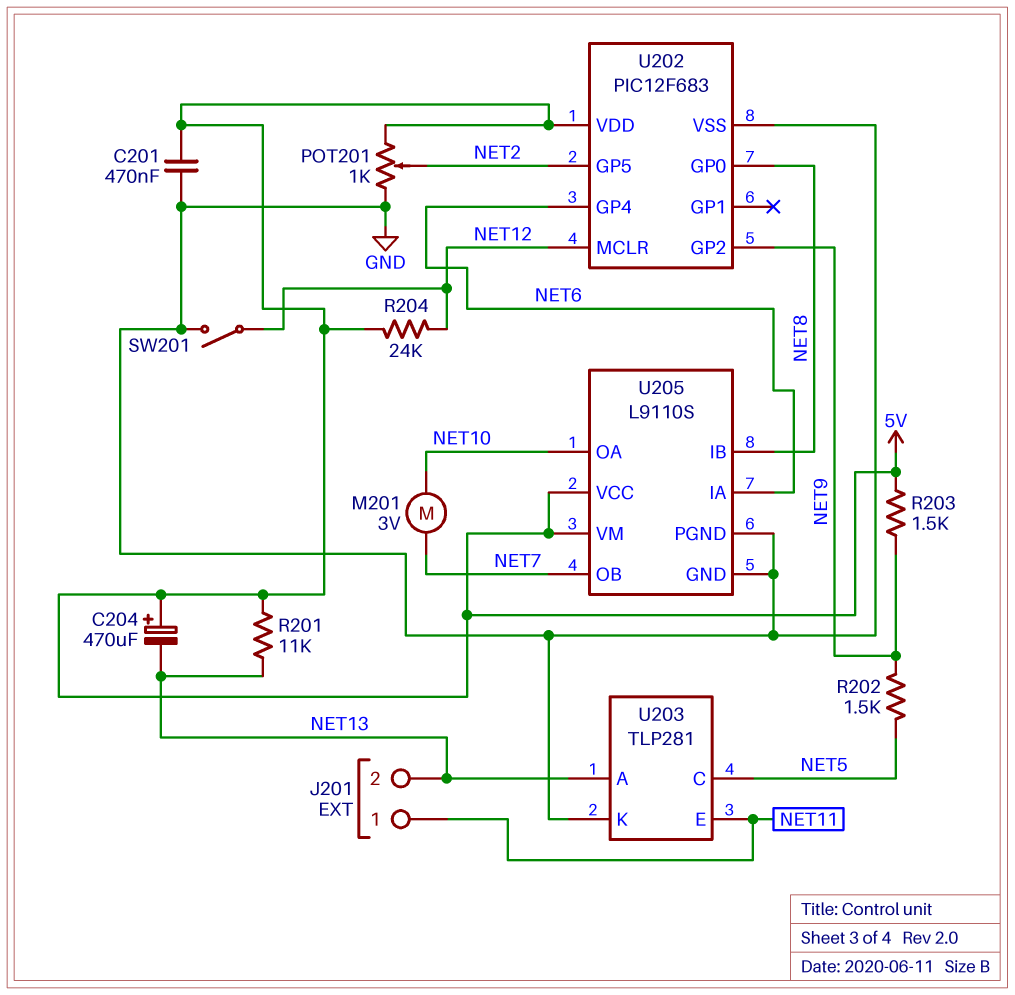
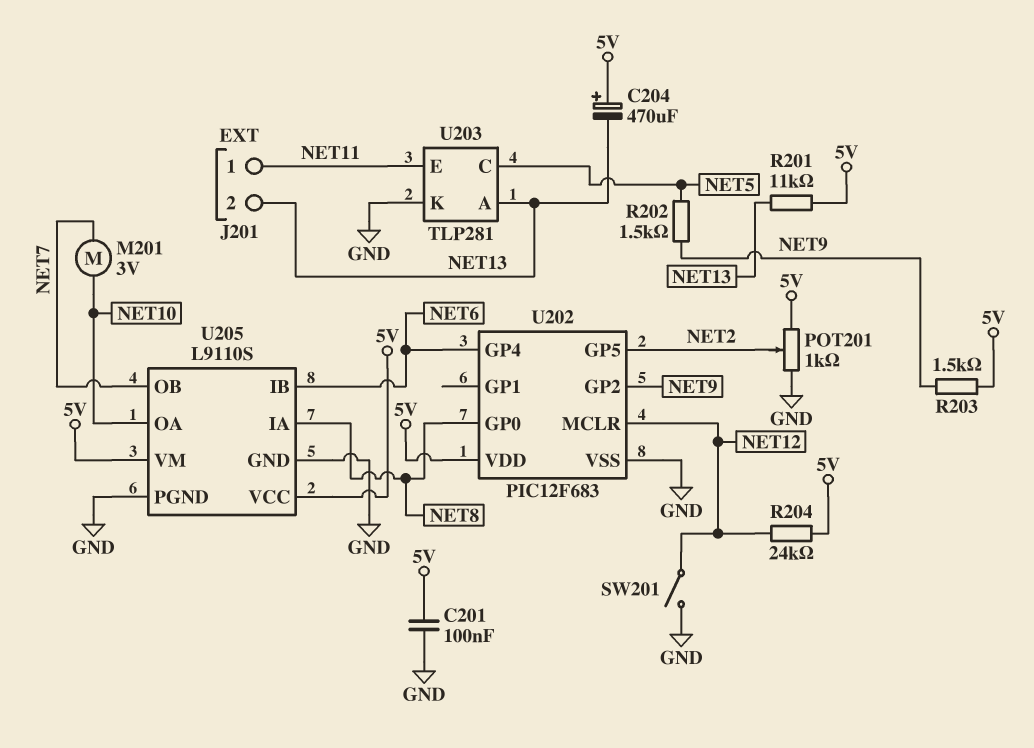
C201: 470nF (5V, GND) -> 100nF (5V, GND)
U205 pin IA: NET6 -> NET8
U205 pin IB: NET8 -> NET6

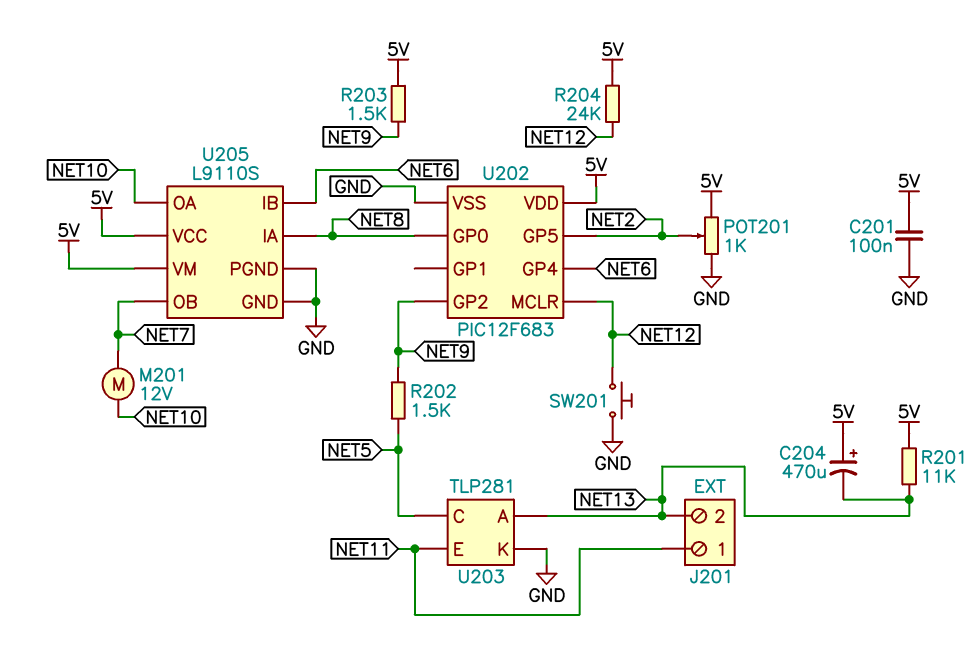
M201: motor 3V (NET7, NET10) -> motor 12V (NET7, NET10)
SW201: switch (GND, NET12) -> button (GND, NET12)

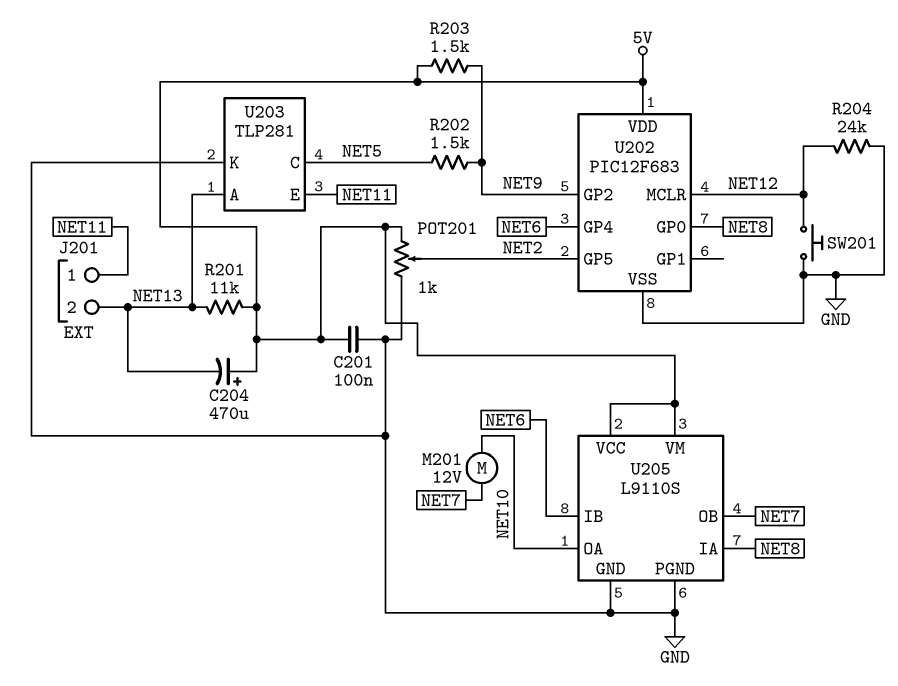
R204: 24k (5V, NET12) -> 24k (GND, NET12)

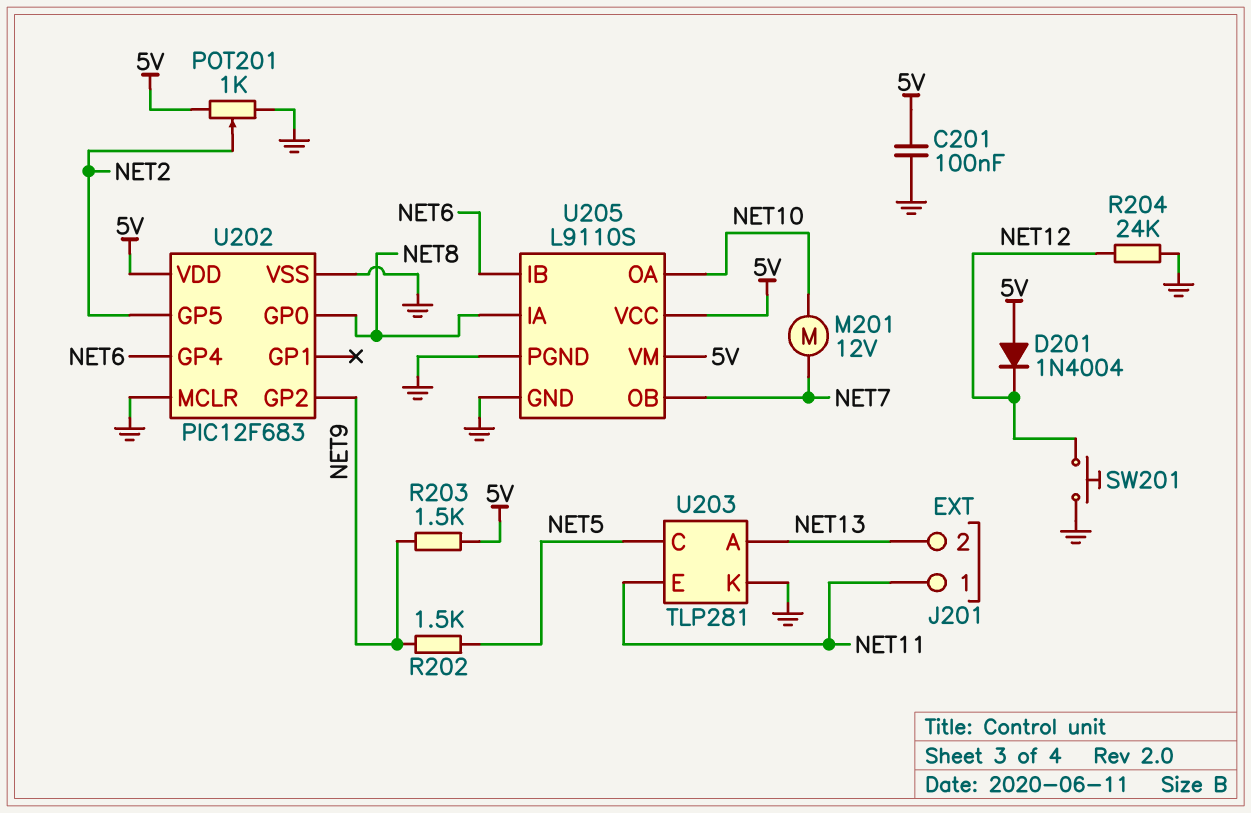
C204: 470uF (plus 5V, minus NET13) -> none
D201: none -> diode 1N4004 (A 5V, K NET12)
R201: 11k (5V, NET13) -> none
U202 pin MCLR: NET12 -> GND

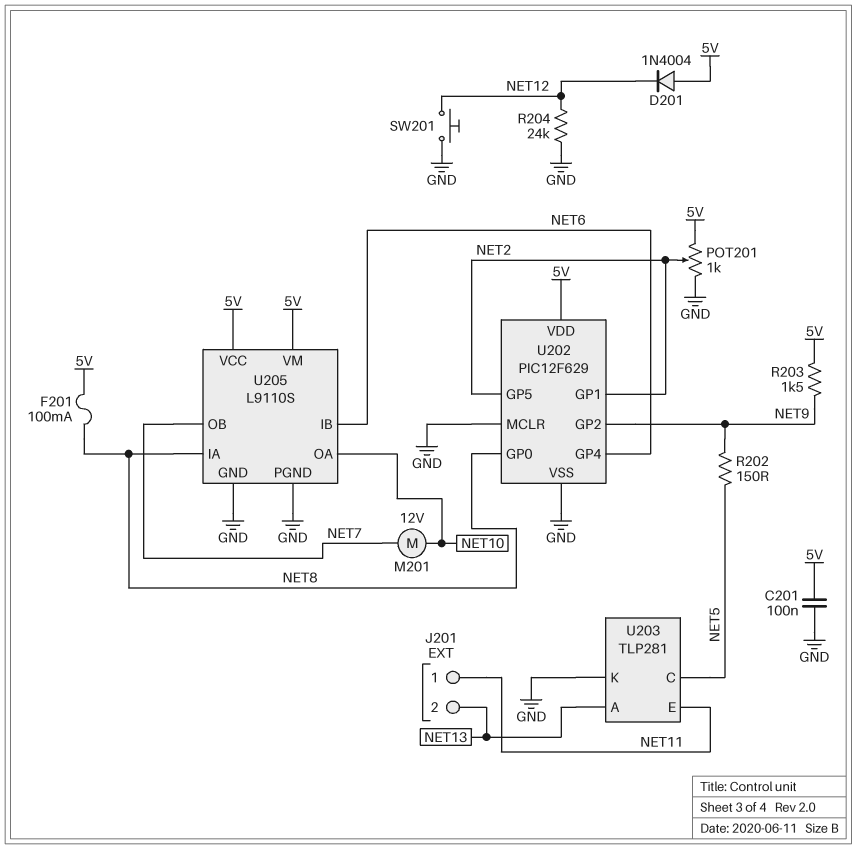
F201: none -> 100mA (5V, NET8)
R202: 1.5k (NET5, NET9) -> 150 (NET5, NET9)
U202: PIC12F683 -> PIC12F629
U202 pin GP1: none -> NET2

